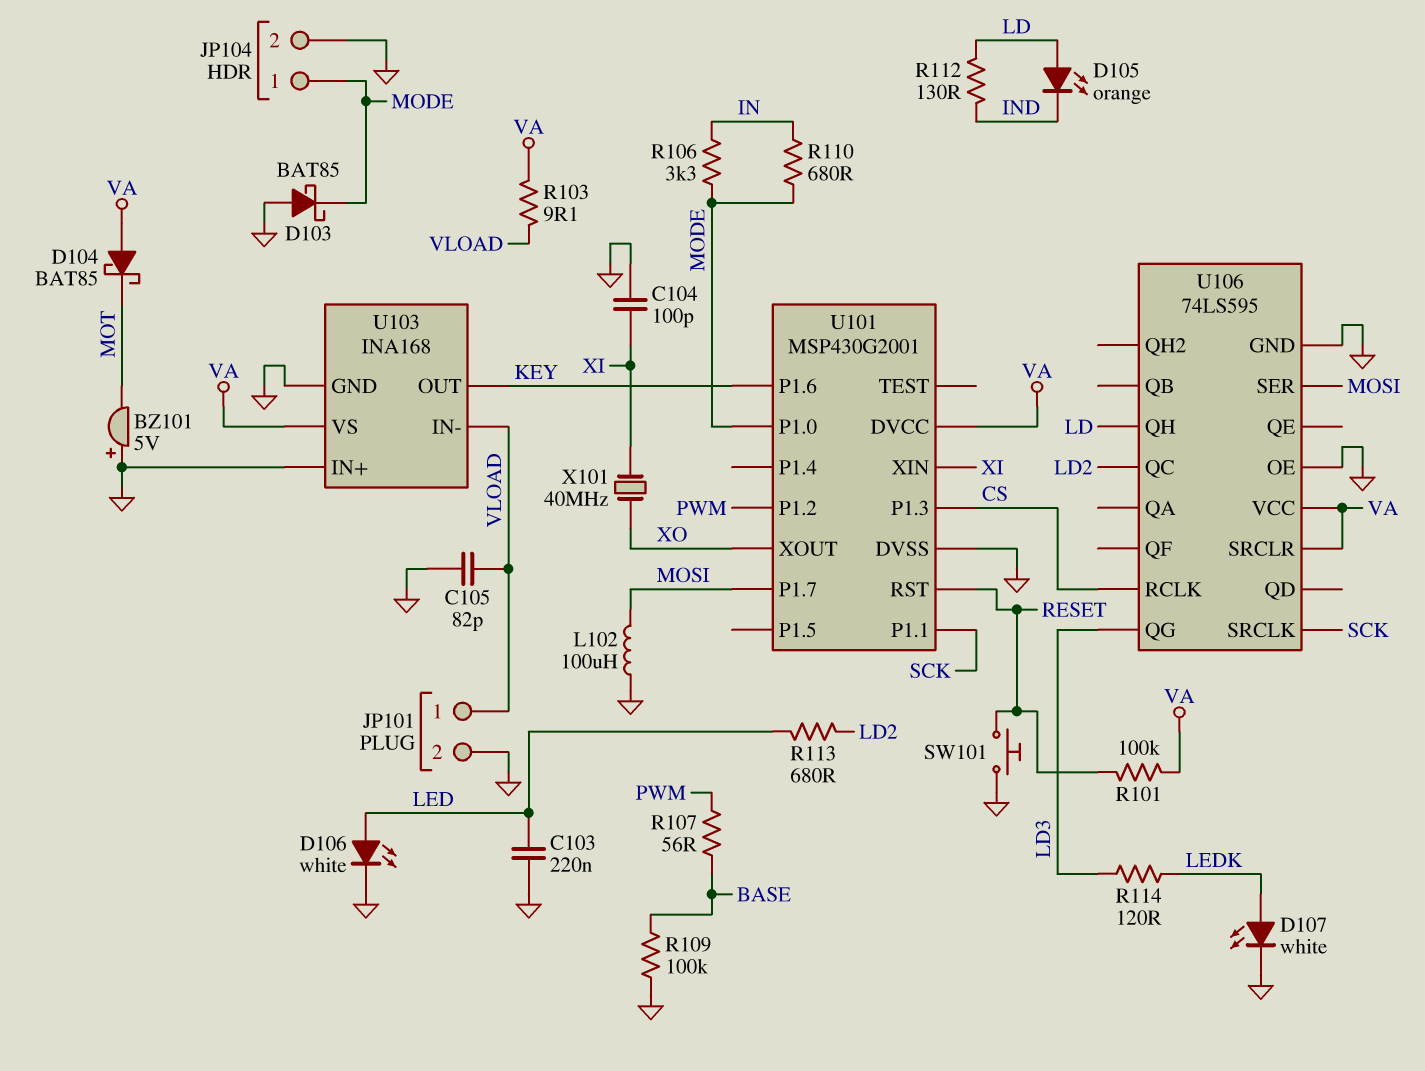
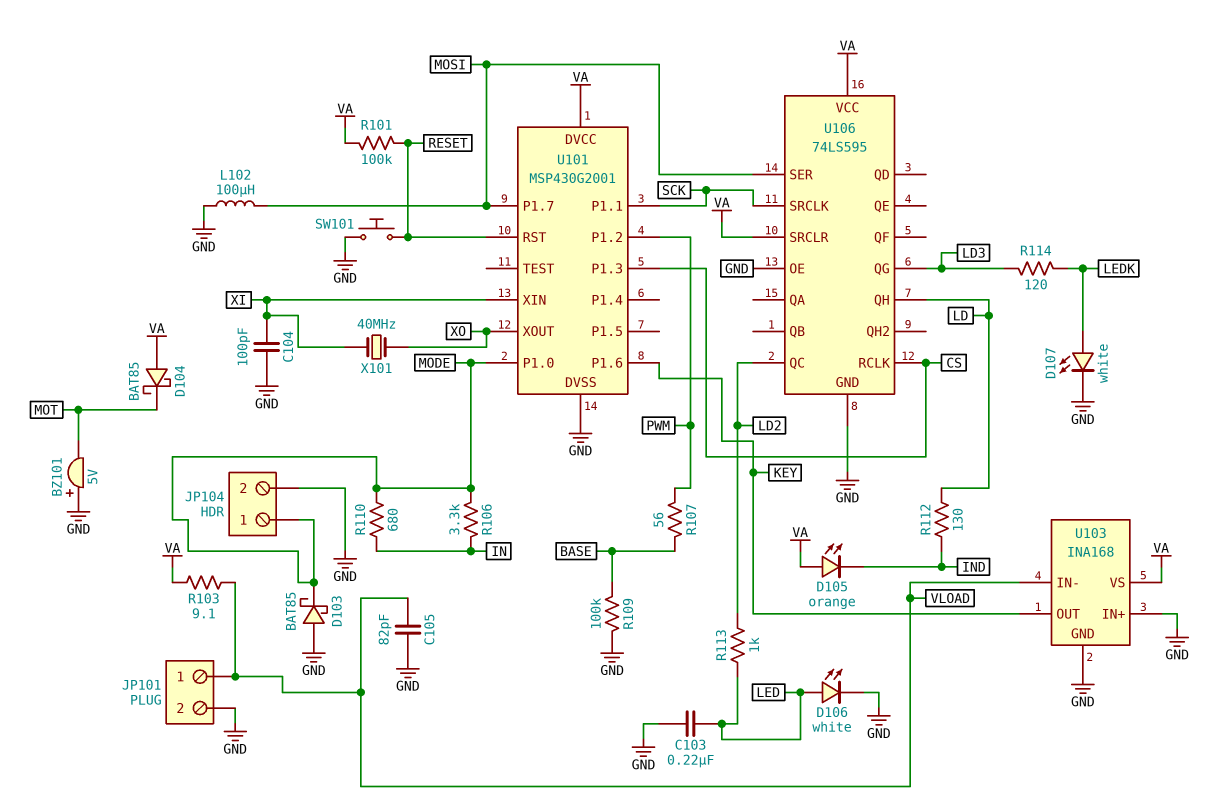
D105: LED orange (A LD, K IND) -> LED orange (A VA, K IND)
R113: 680 (LD2, LED) -> 1k (LD2, LED)

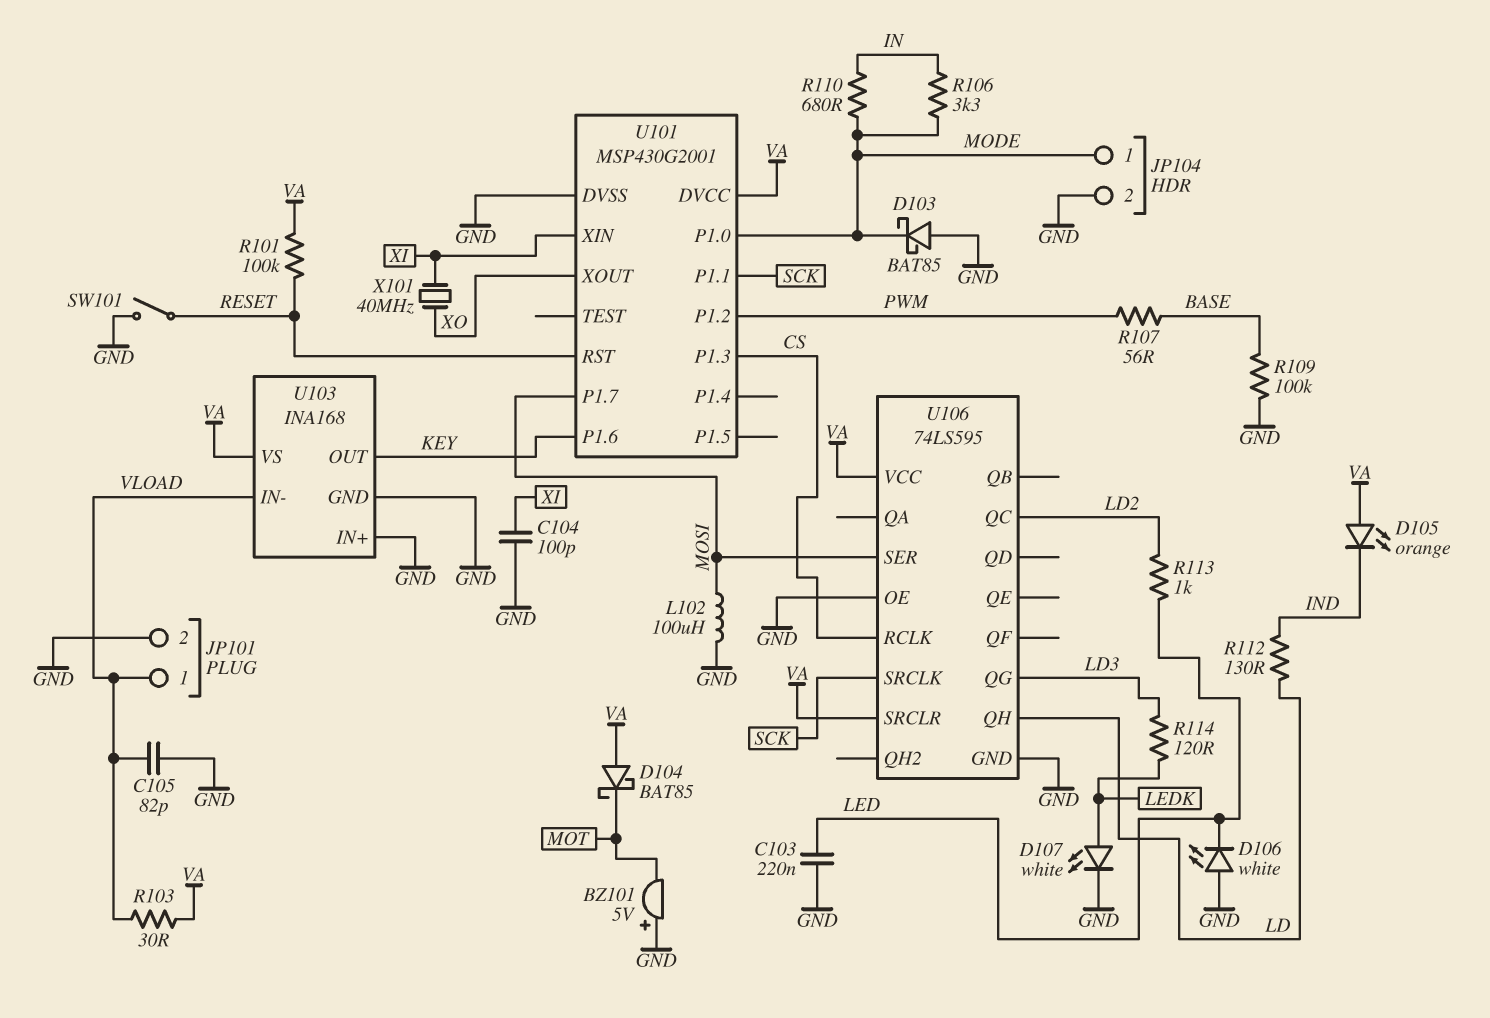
D106: LED white (A LED, K GND) -> LED white (A GND, K LED)
R103: 9.1 (VA, VLOAD) -> 30 (VA, VLOAD)
SW101: button (GND, RESET) -> switch (GND, RESET)

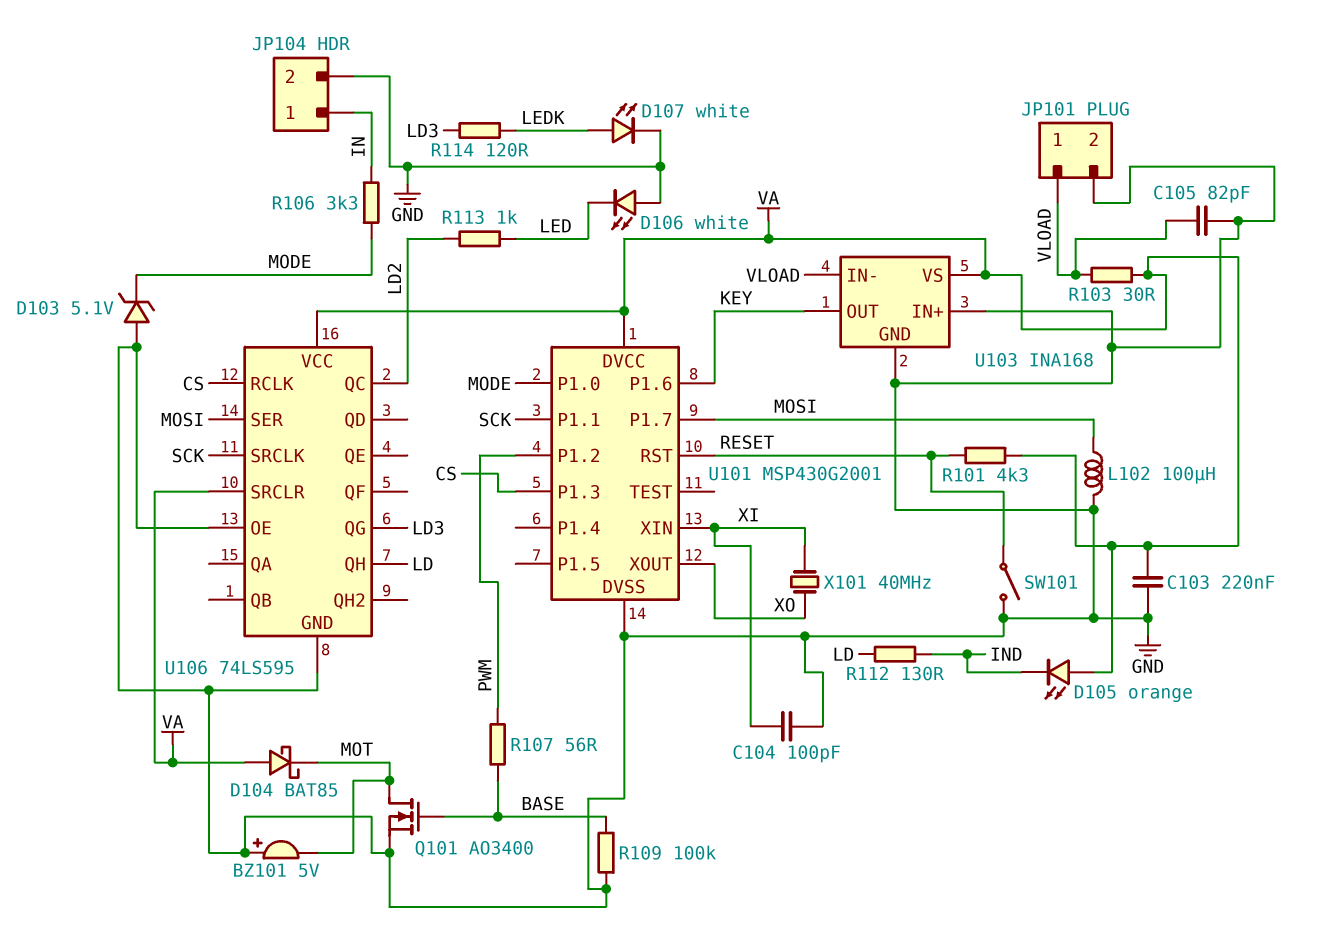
C103: 220nF (GND, LED) -> 220nF (GND, VA)
D103: schottky BAT85 (A GND, K MODE) -> zener 5.1V (A GND, K MODE)
JP104 pin 1: MODE -> IN
Q101: none -> NMOS AO3400 (G BASE, D MOT, S GND)
R101: 100k (RESET, VA) -> 4.3k (RESET, VA)
R110: 680 (IN, MODE) -> none

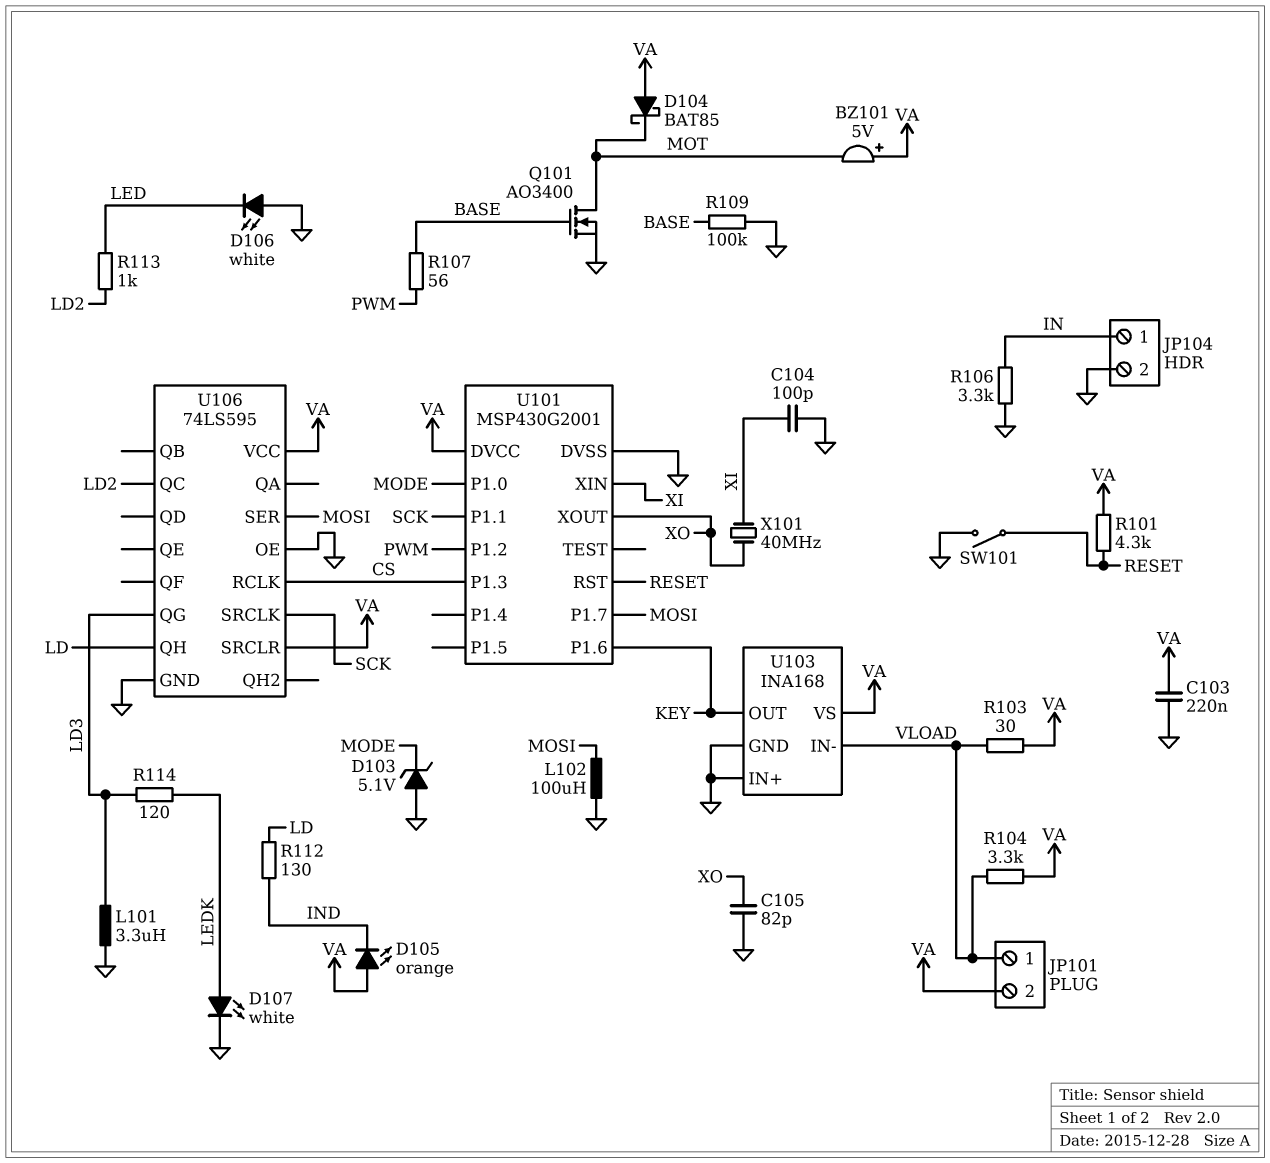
BZ101: buzzer 5V (plus GND, minus MOT) -> buzzer 5V (plus VA, minus MOT)
C105: 82pF (GND, VLOAD) -> 82pF (GND, XO)
JP101 pin 2: GND -> VA
L101: none -> 3.3uH (GND, LD3)
R104: none -> 3.3k (VA, VLOAD)
R106: 3.3k (IN, MODE) -> 3.3k (GND, IN)

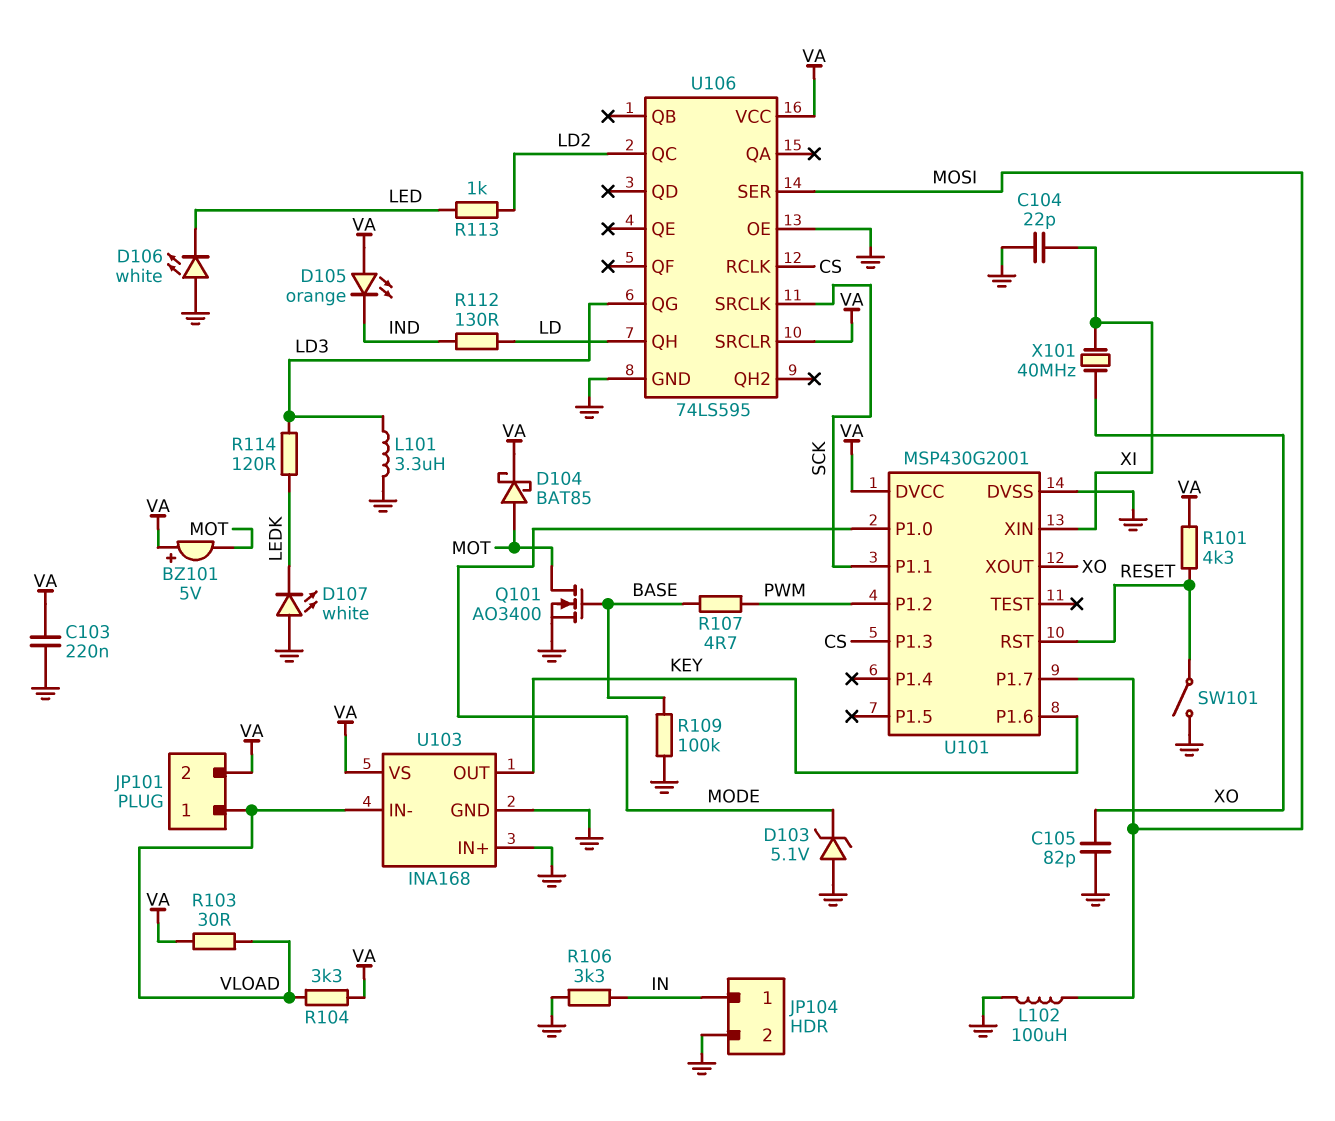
C104: 100pF (GND, XI) -> 22pF (GND, XI)
D104: schottky BAT85 (A VA, K MOT) -> schottky BAT85 (A MOT, K VA)
D107: LED white (A LEDK, K GND) -> LED white (A GND, K LEDK)
R107: 56 (BASE, PWM) -> 4.7 (BASE, PWM)

